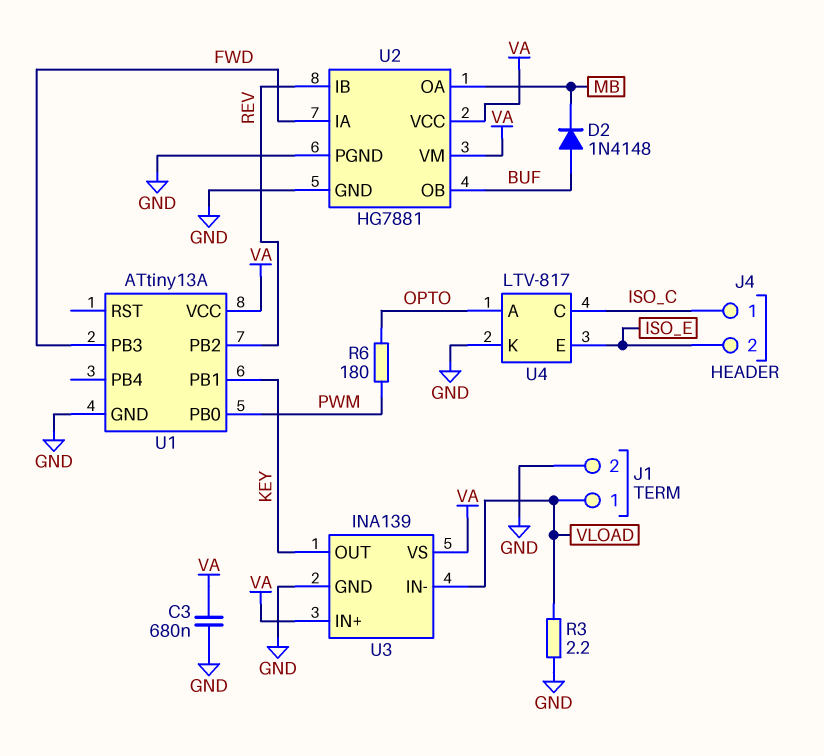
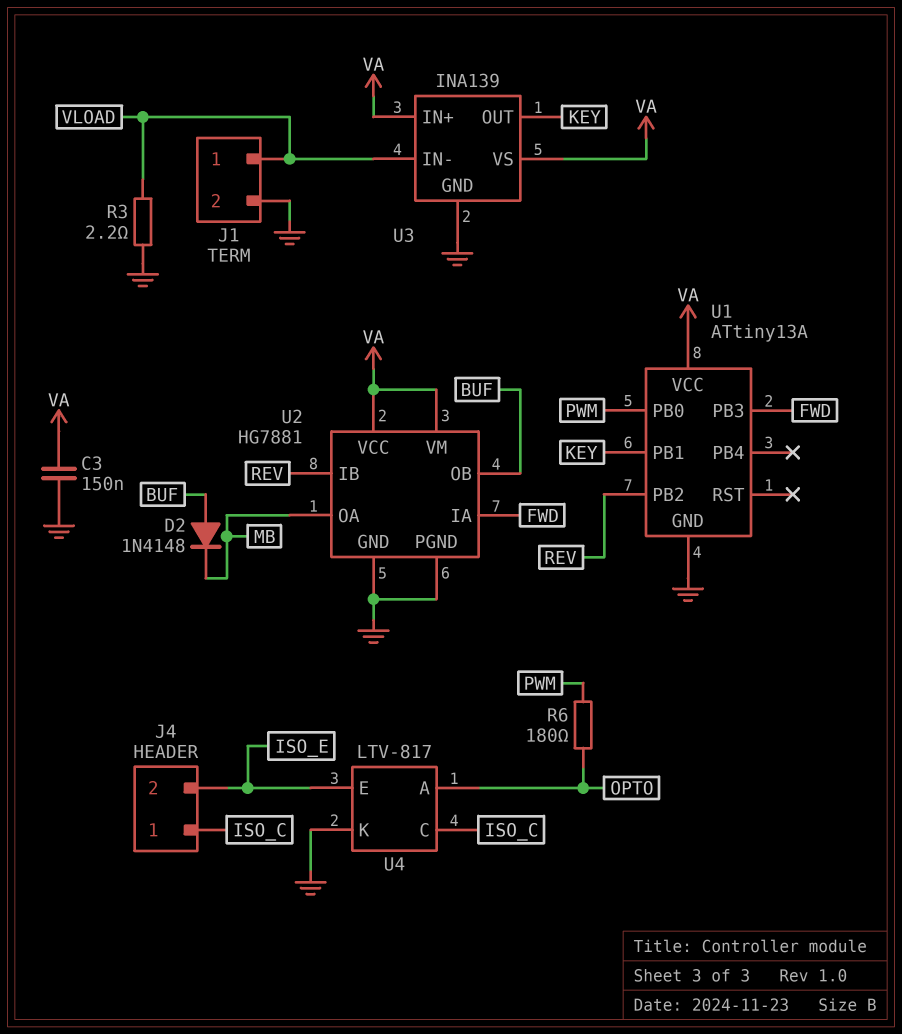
C3: 680nF (GND, VA) -> 150nF (GND, VA)

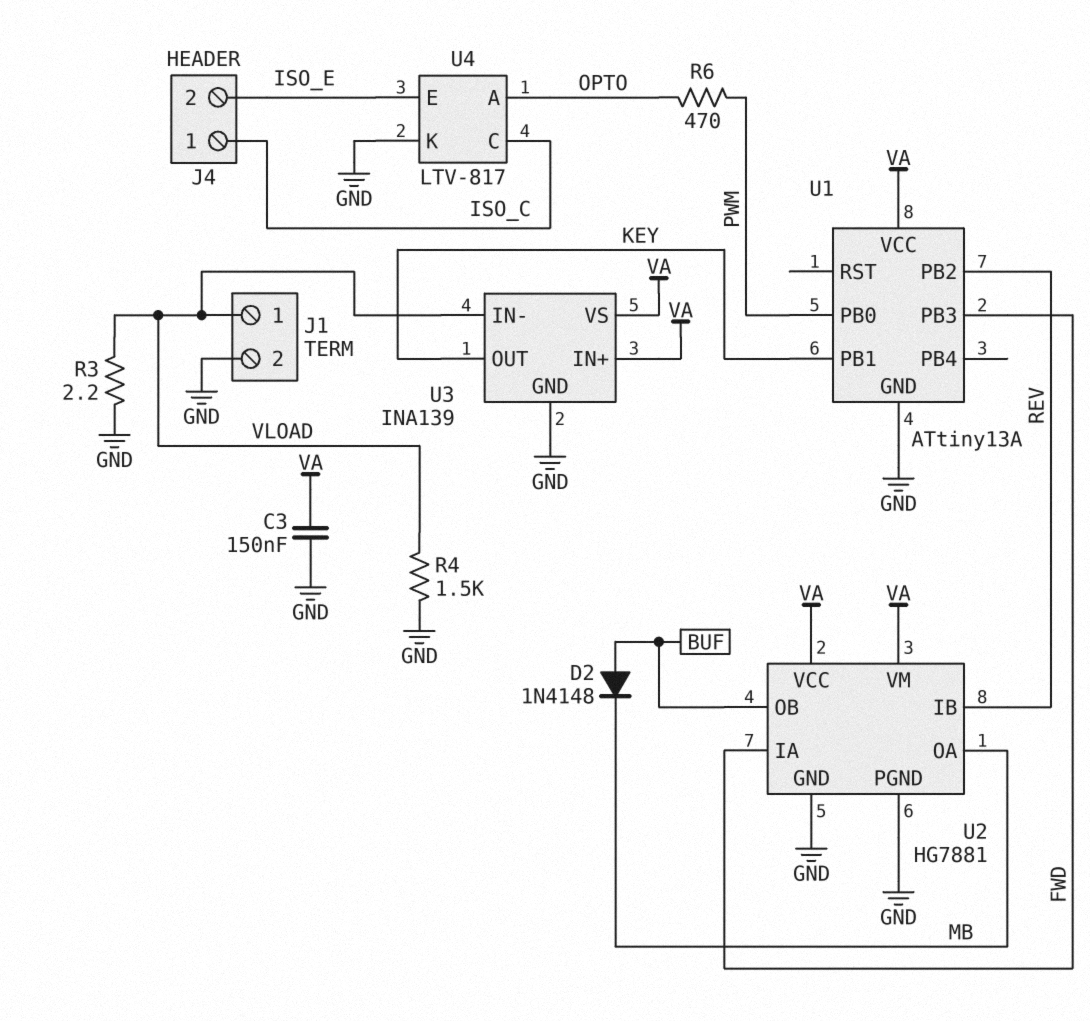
R4: none -> 1.5k (GND, VLOAD)
R6: 180 (OPTO, PWM) -> 470 (OPTO, PWM)

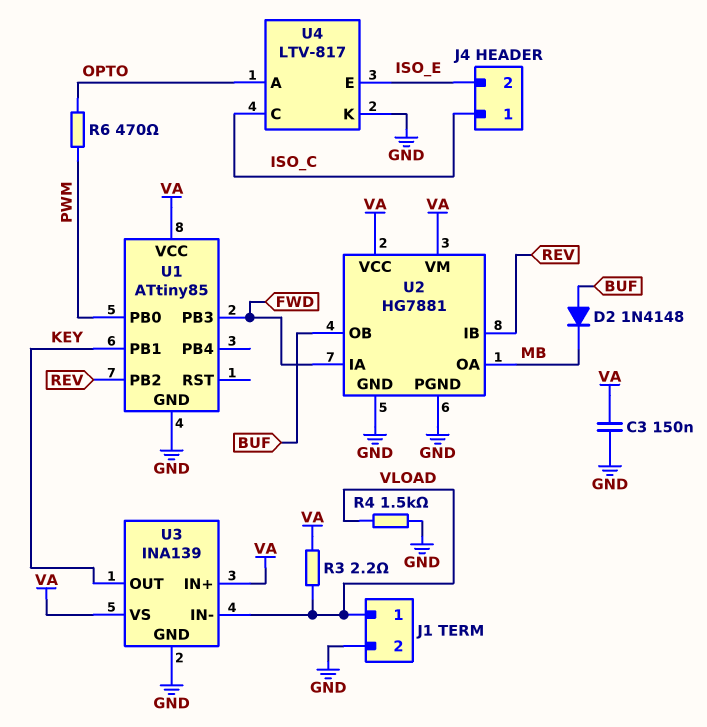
R3: 2.2 (GND, VLOAD) -> 2.2 (VA, VLOAD)
U1: ATtiny13A -> ATtiny85

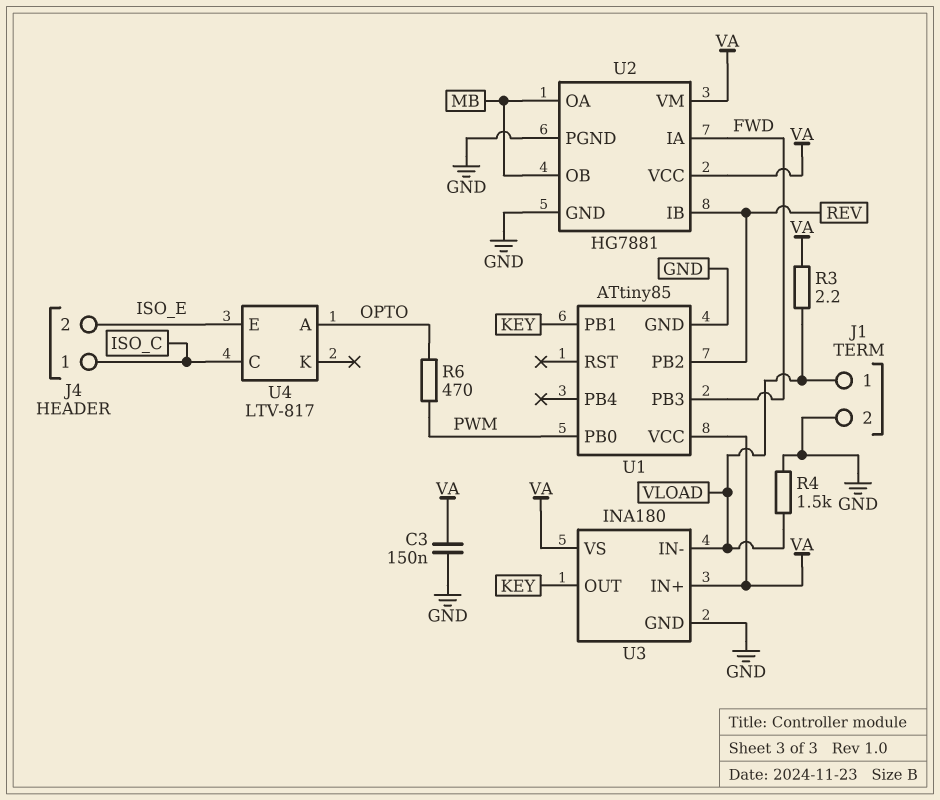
D2: diode 1N4148 (A BUF, K MB) -> none
U2 pin OB: BUF -> MB
U3: INA139 -> INA180
U4 pin K: GND -> none

